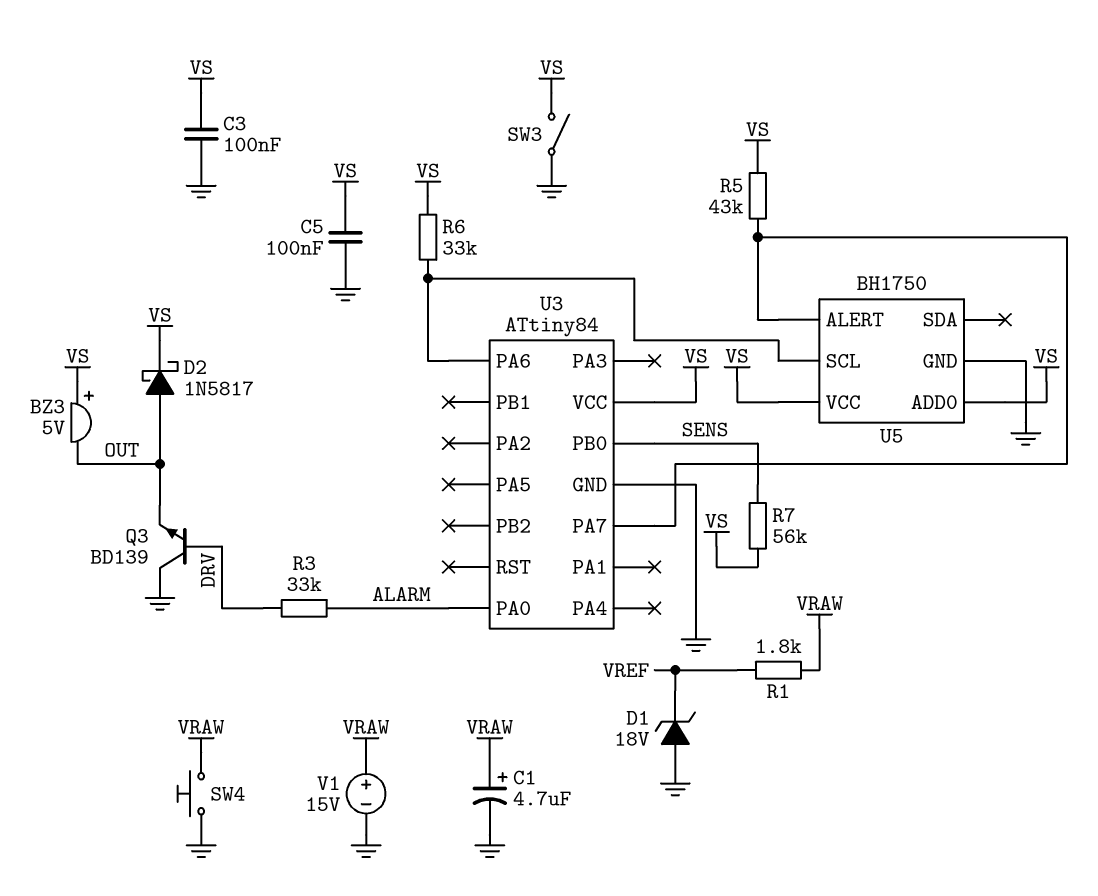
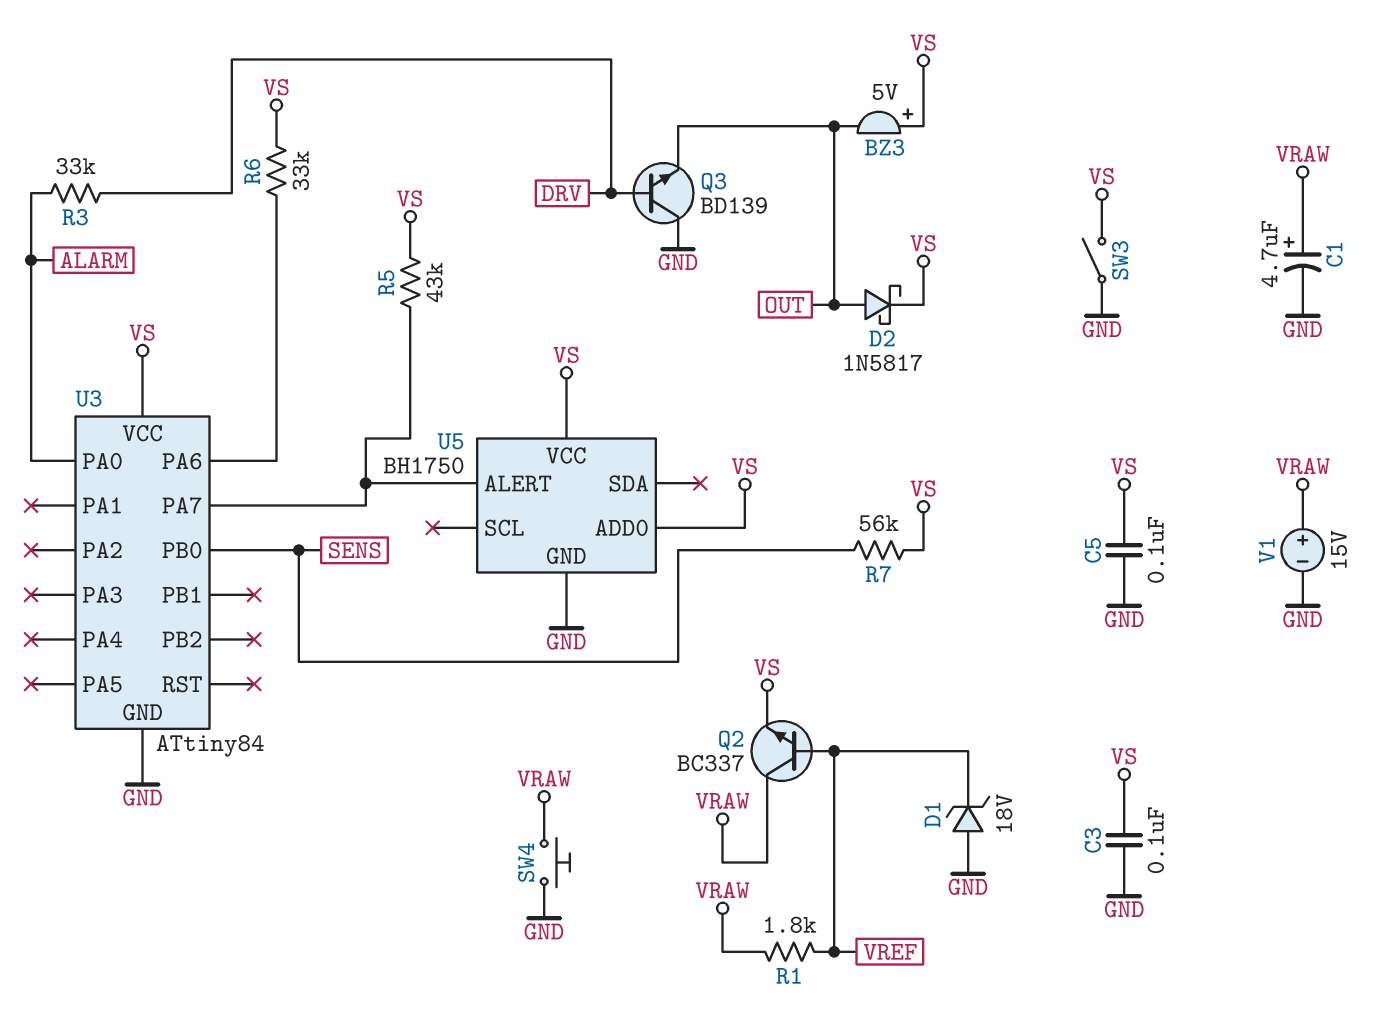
Q2: none -> NPN BC337 (B VREF, C VRAW, E VS)
U5 pin SCL: U3/PA6 -> none

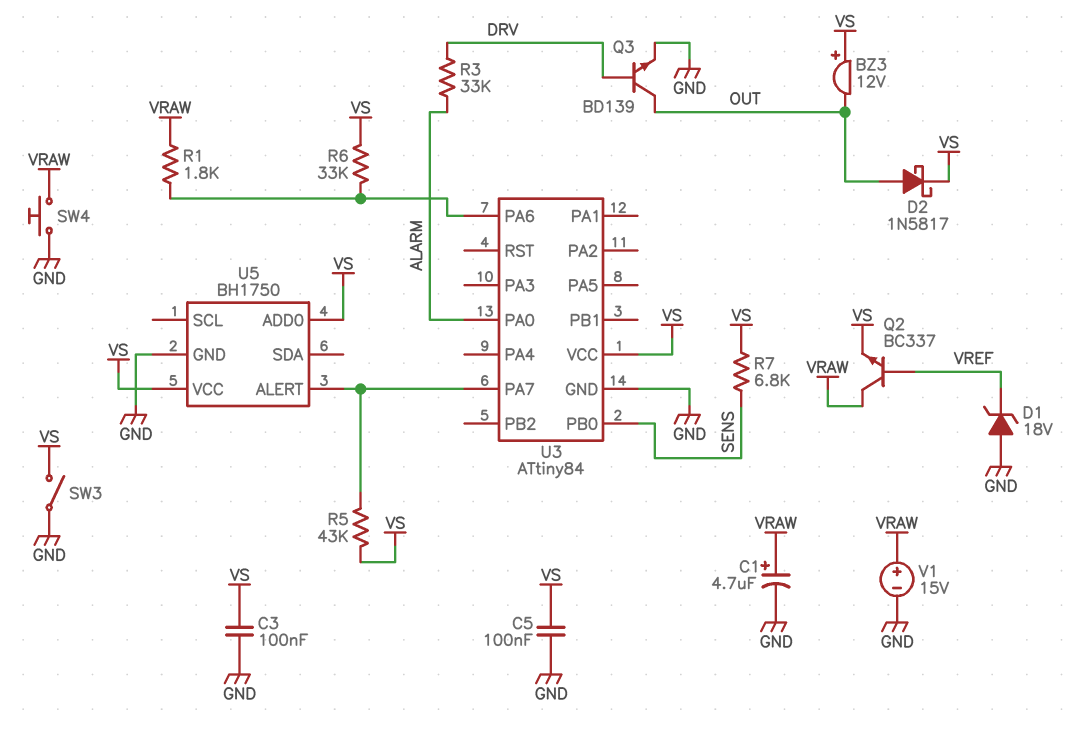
BZ3: buzzer 5V (plus VS, minus OUT) -> buzzer 12V (plus VS, minus OUT)
Q3: NPN BD139 (B DRV, C GND, E OUT) -> NPN BD139 (B DRV, C OUT, E GND)
R1: 1.8k (VRAW, VREF) -> 1.8k (U3/PA6, VRAW)
R7: 56k (SENS, VS) -> 6.8k (SENS, VS)

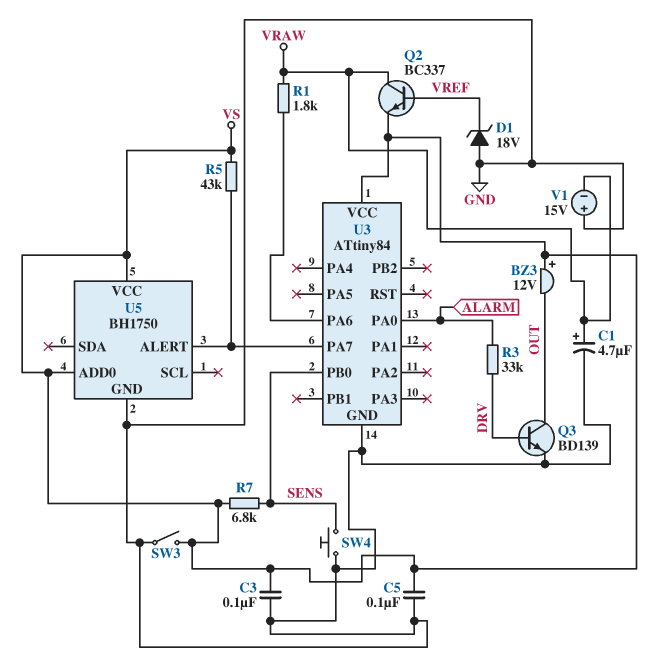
D2: schottky 1N5817 (A OUT, K VS) -> none
R6: 33k (U3/PA6, VS) -> none
SW4: button (GND, VRAW) -> button (GND, SENS)
V1: 15V (plus VRAW, minus GND) -> 15V (plus GND, minus VRAW)

